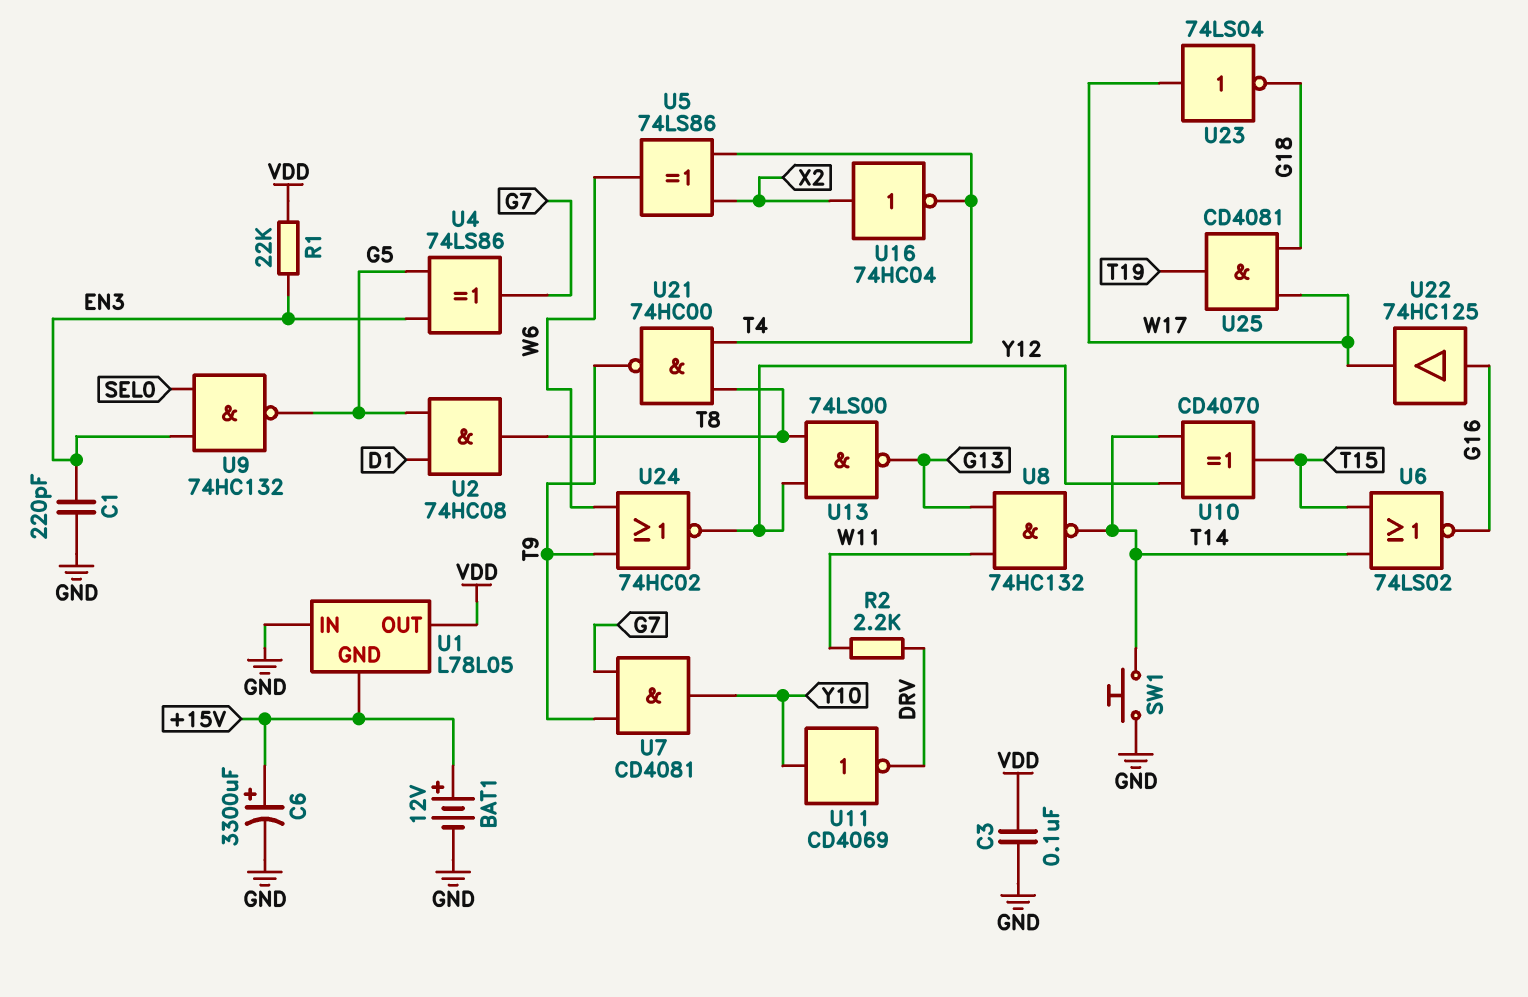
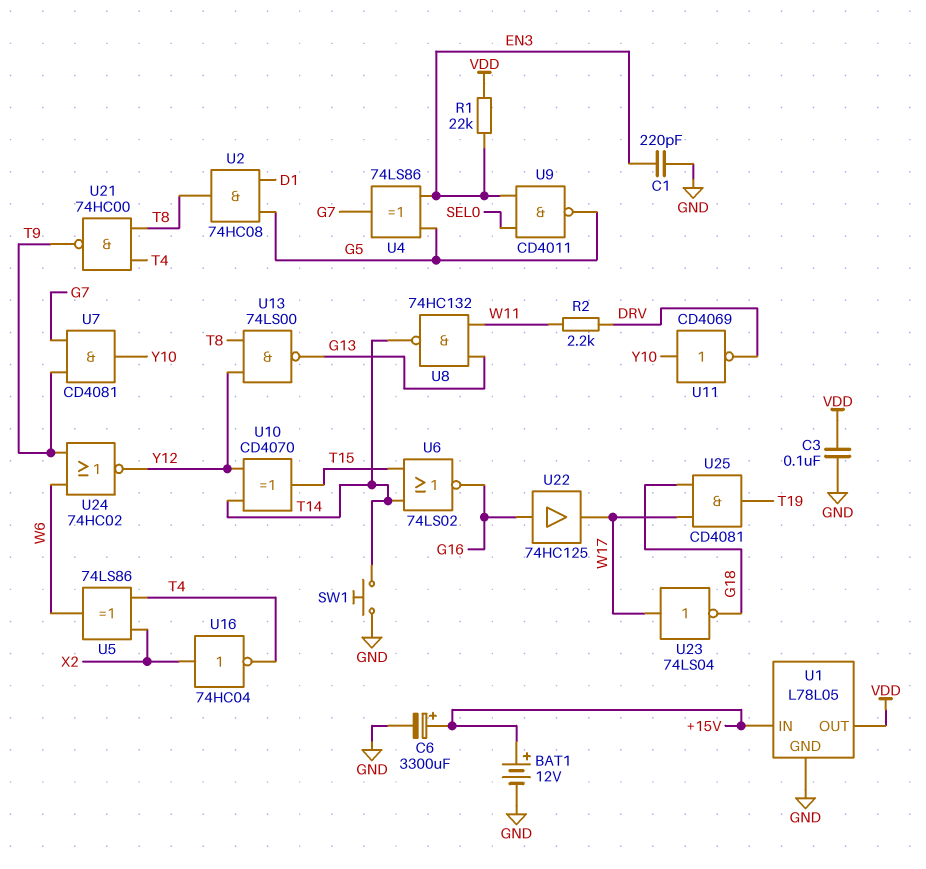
U1 pin GND: +15V -> GND
U1 pin IN: GND -> +15V
U9: NAND 74HC132 (in EN3, in SEL0, out G5) -> NAND CD4011 (in EN3, in SEL0, out G5)

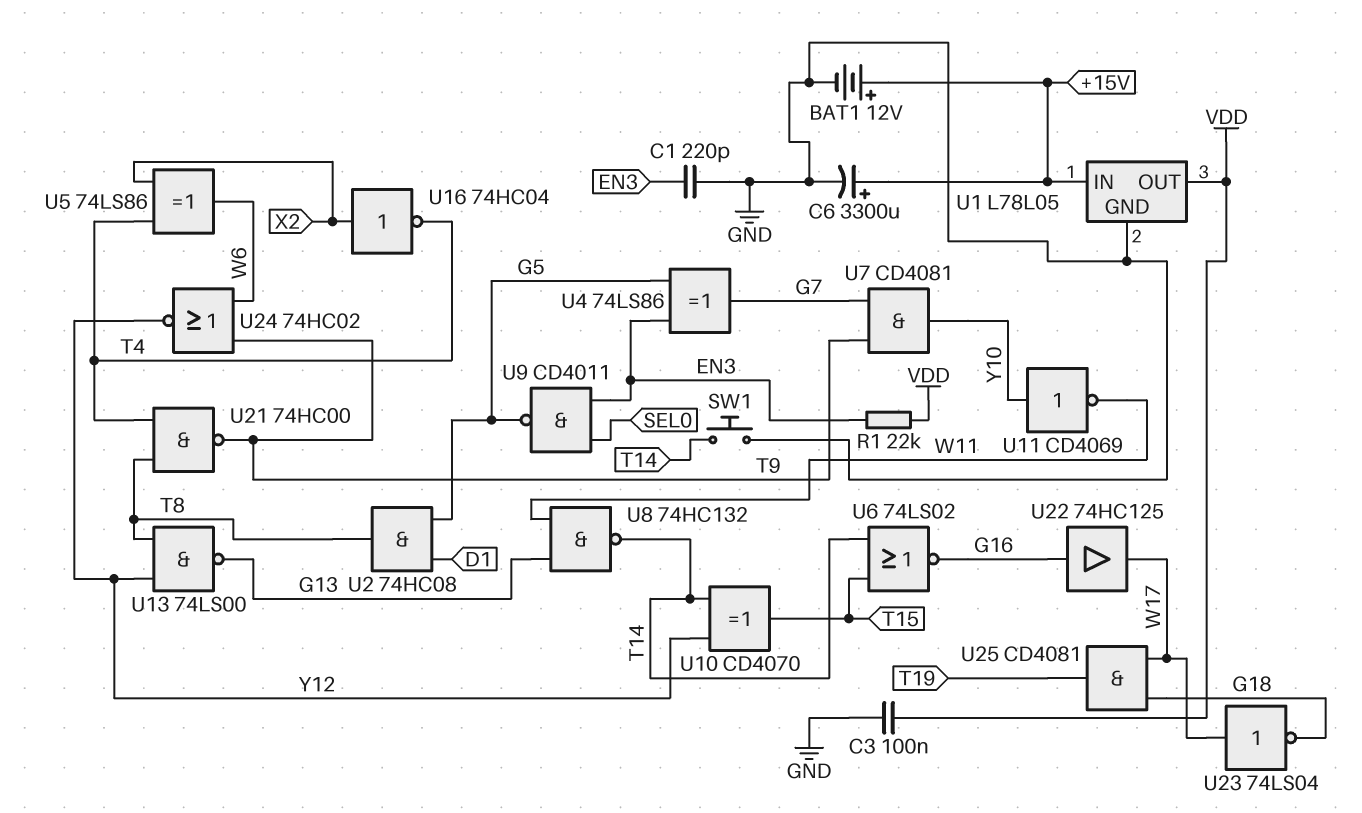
R2: 2.2k (DRV, W11) -> none
U11: NOT CD4069 (in Y10, out DRV) -> NOT CD4069 (in Y10, out W11)

